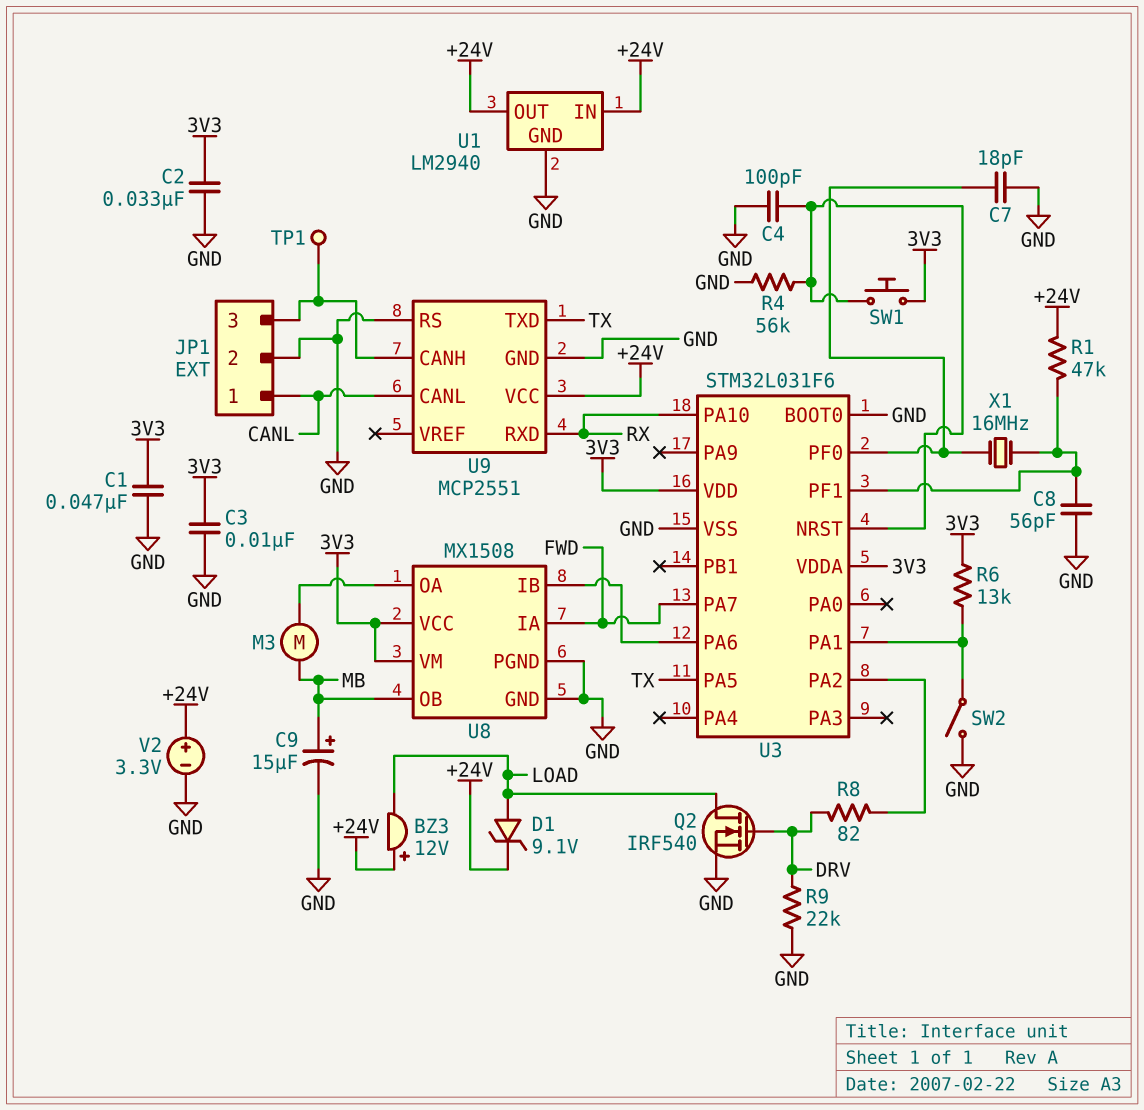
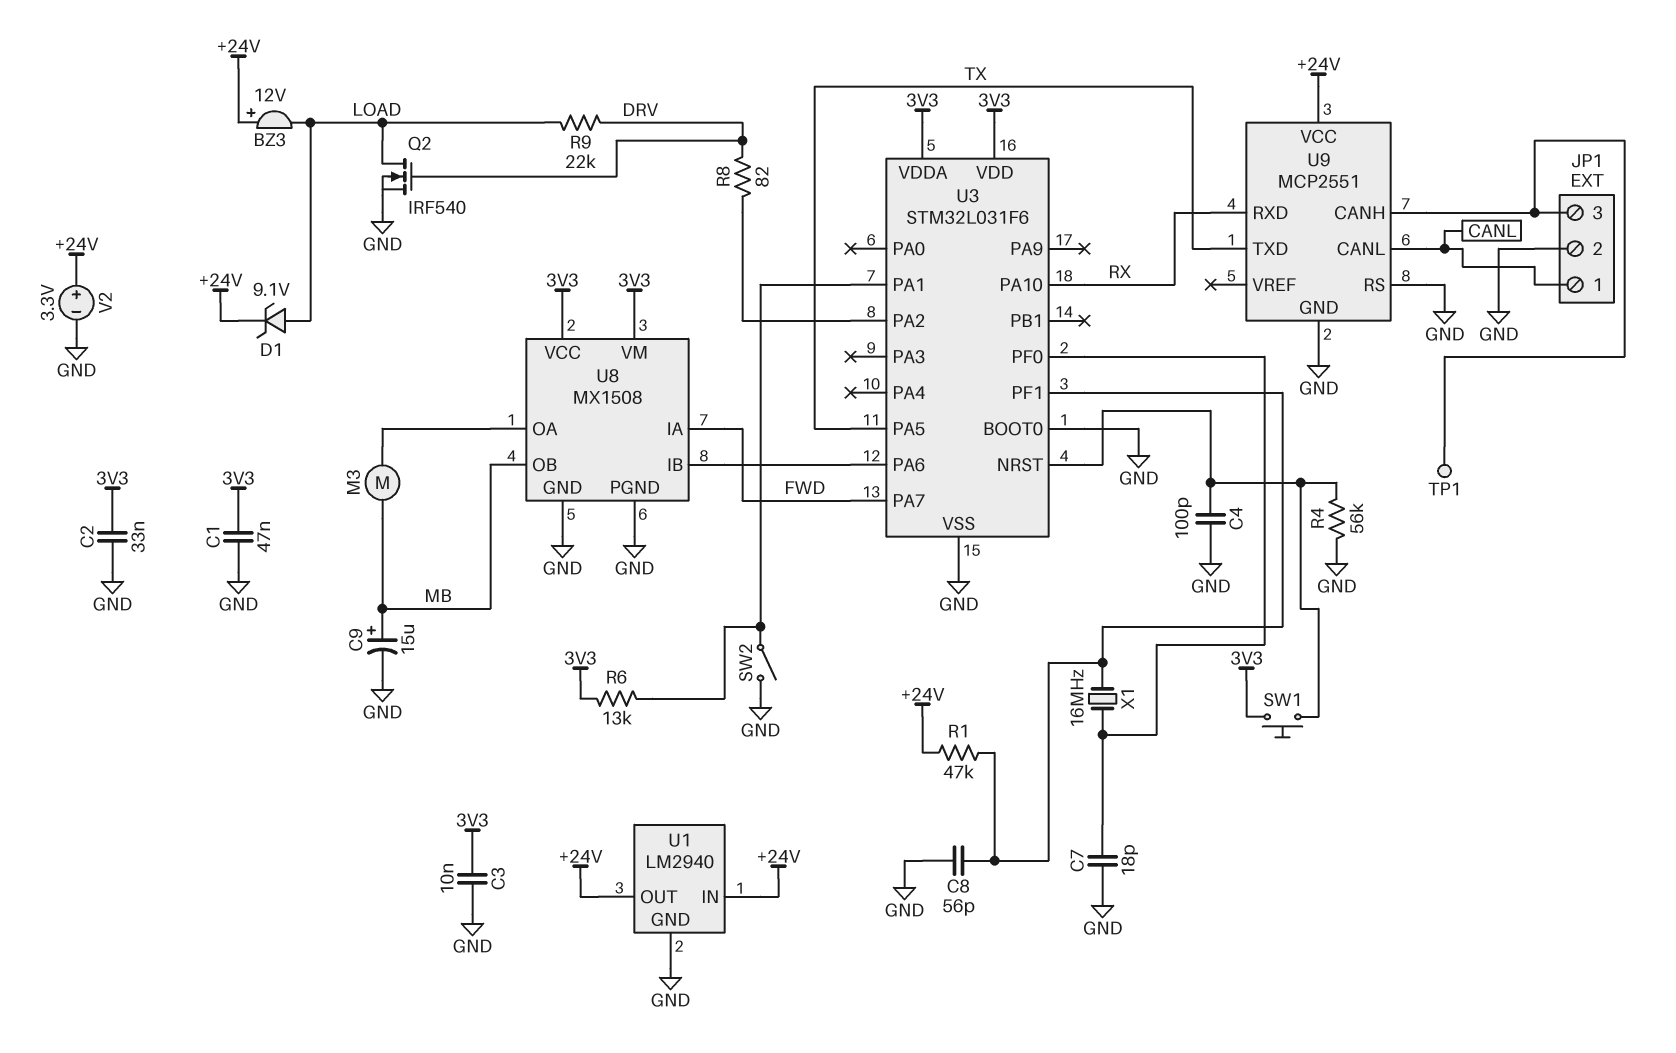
R9: 22k (DRV, GND) -> 22k (DRV, LOAD)

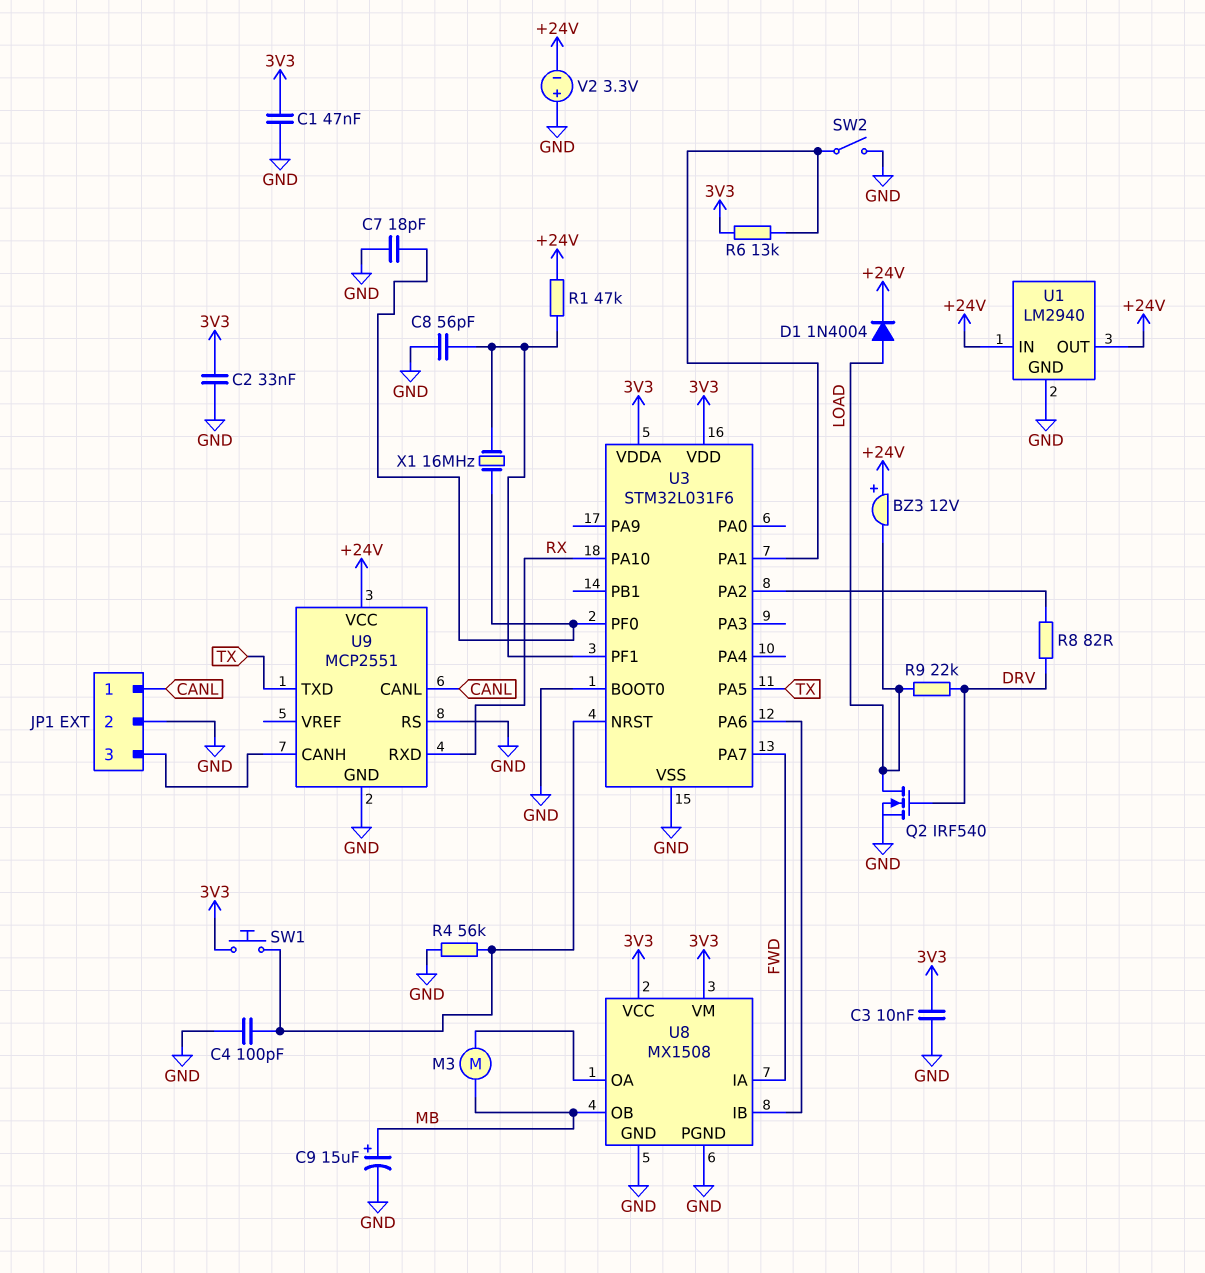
D1: zener 9.1V (A LOAD, K +24V) -> diode 1N4004 (A LOAD, K +24V)
TP1: test point (JP1/3) -> none
V2: 3.3V (plus +24V, minus GND) -> 3.3V (plus GND, minus +24V)

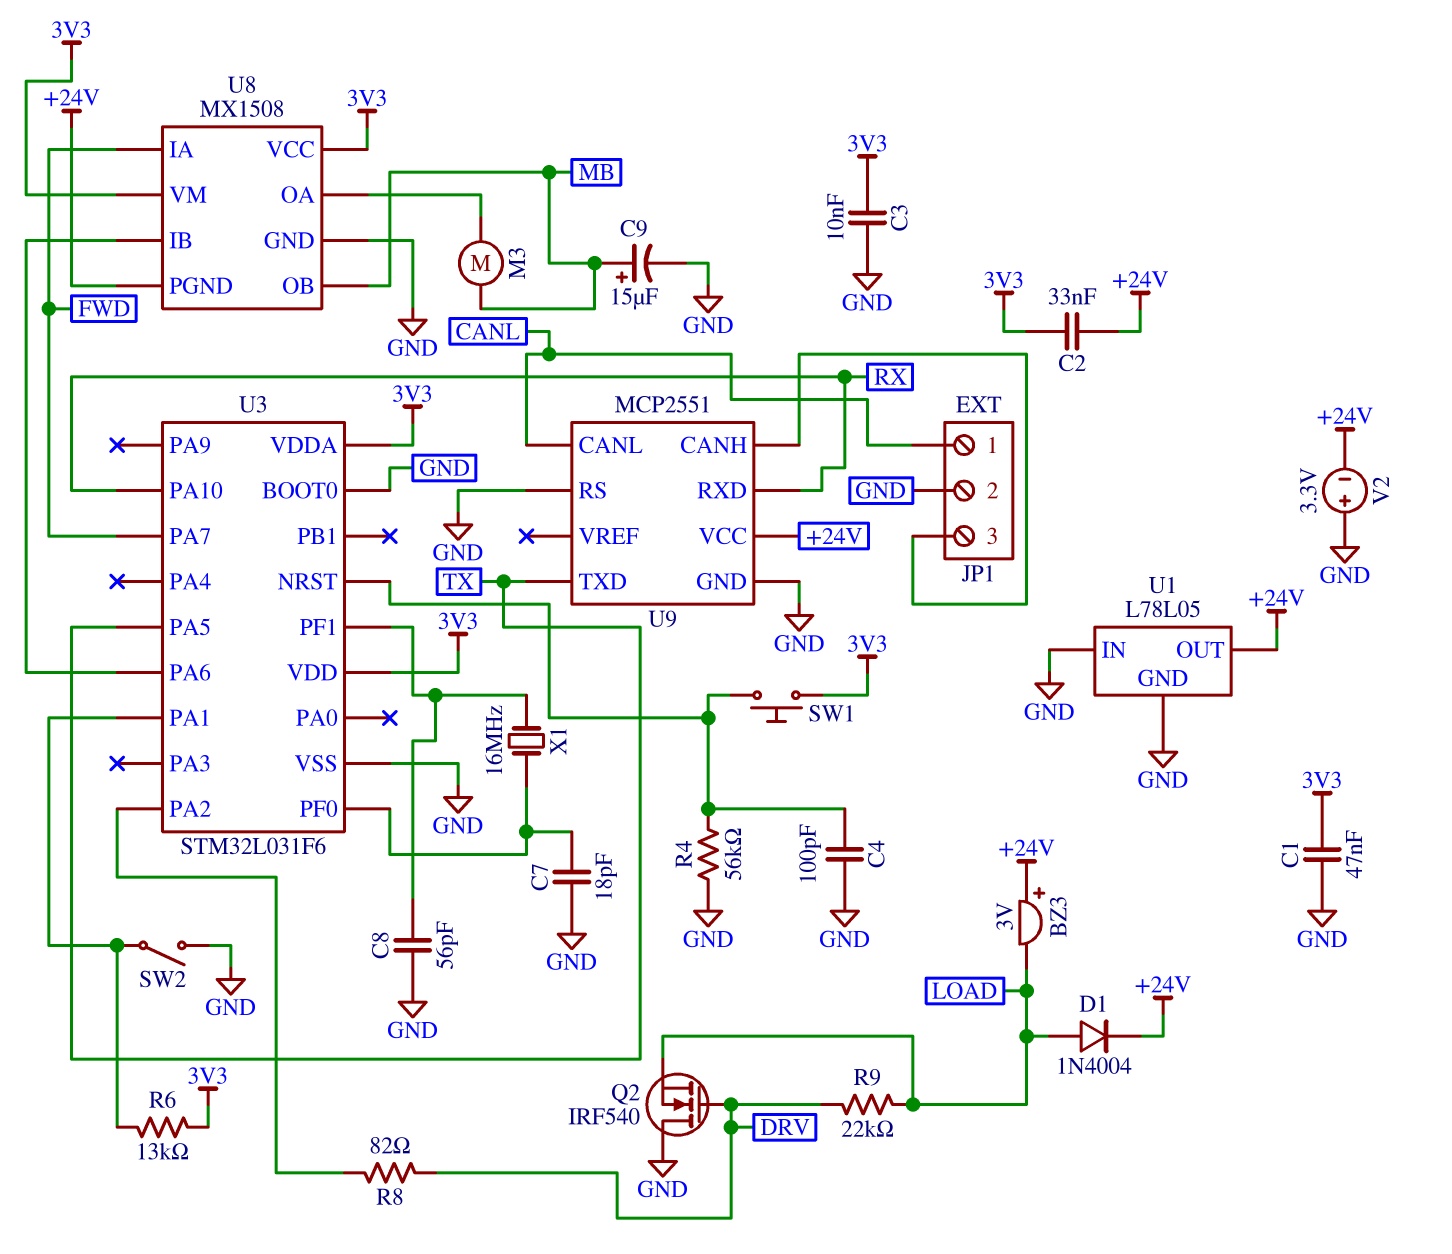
BZ3: buzzer 12V (plus +24V, minus LOAD) -> buzzer 3V (plus +24V, minus LOAD)
C2: 33nF (3V3, GND) -> 33nF (+24V, 3V3)
Q2: NMOS IRF540 (G DRV, D LOAD, S GND) -> NMOS IRF540 (G DRV, D GND, S LOAD)
R1: 47k (+24V, U3/PF1) -> none
U1: LM2940 -> L78L05
U1 pin IN: +24V -> GND
U8 pin PGND: GND -> +24V

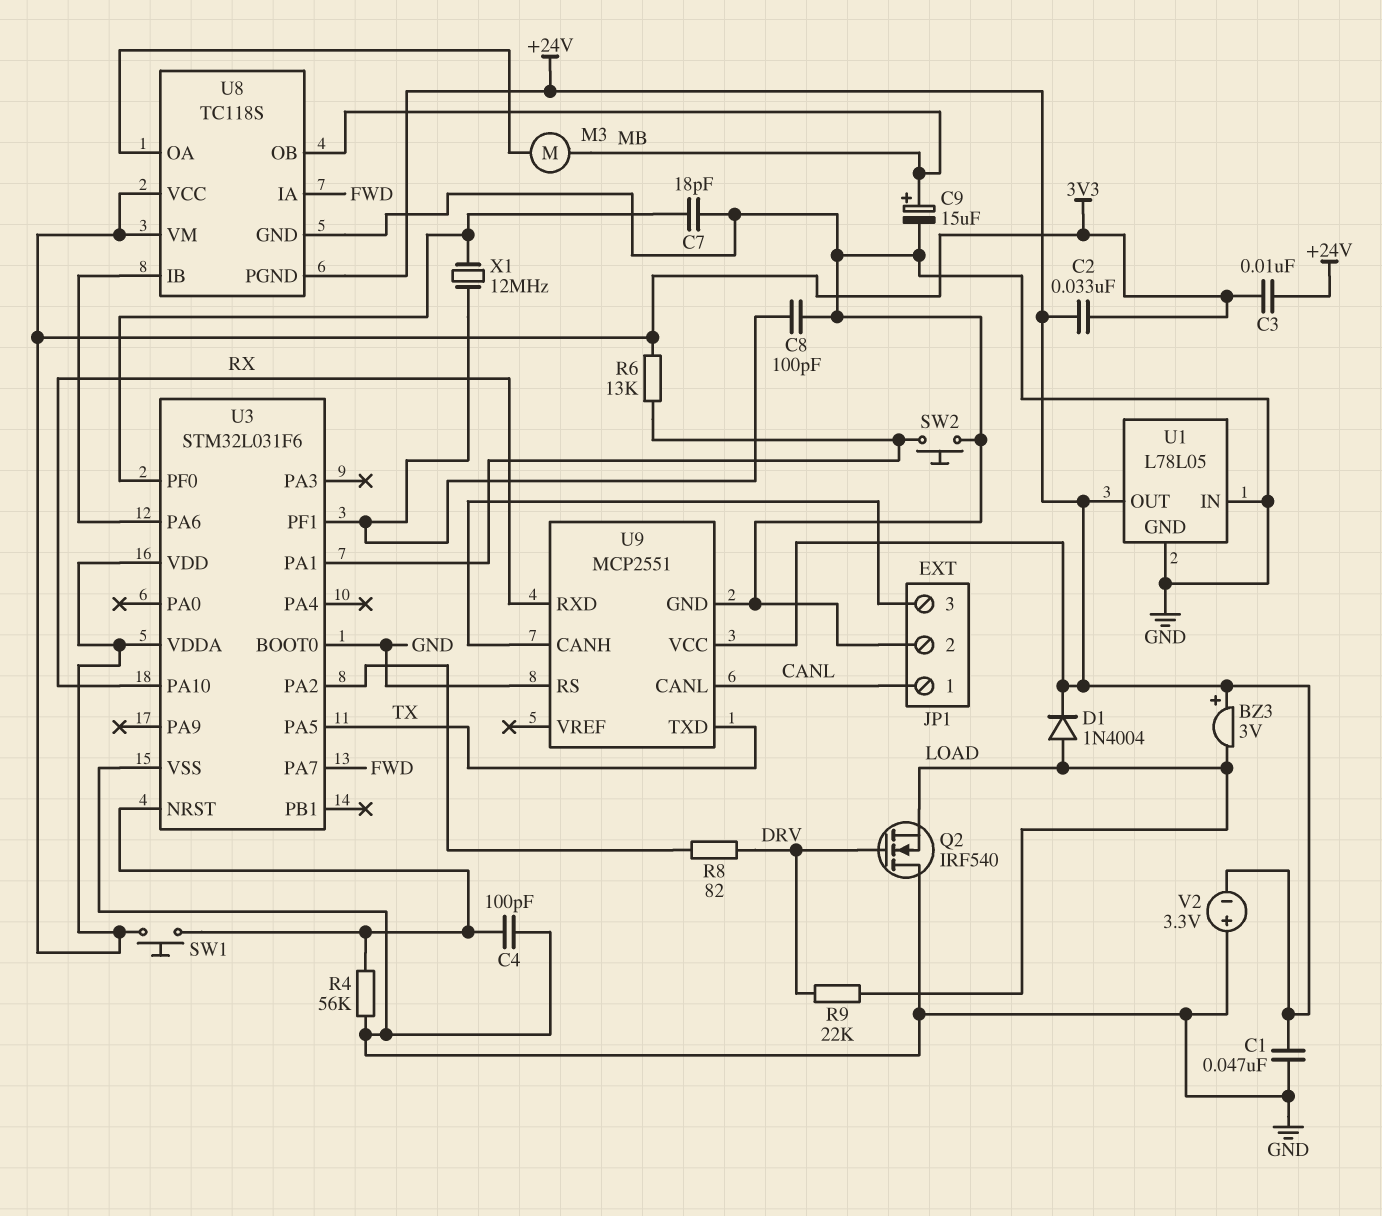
C1: 47nF (3V3, GND) -> 47nF (+24V, GND)
C3: 10nF (3V3, GND) -> 10nF (+24V, 3V3)
C8: 56pF (GND, U3/PF1) -> 100pF (GND, U3/PF1)
SW2: switch (GND, U3/PA1) -> button (GND, U3/PA1)
U8: MX1508 -> TC118S
X1: 16MHz (U3/PF0, U3/PF1) -> 12MHz (U3/PF0, U3/PF1)

